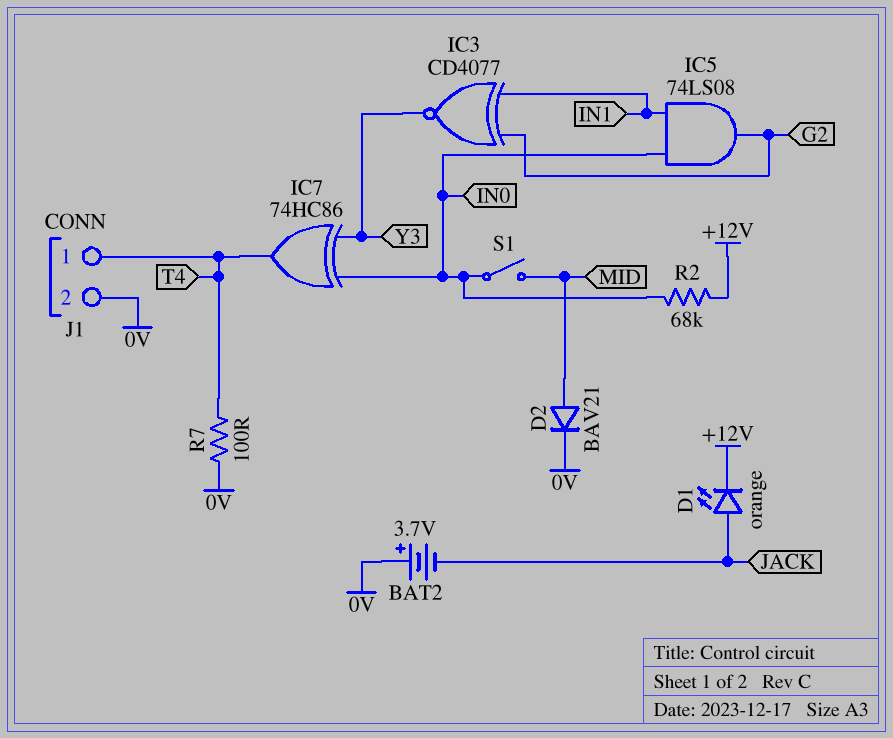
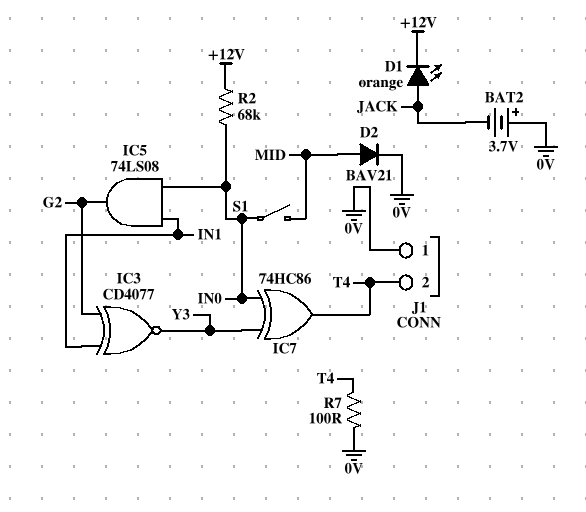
J1 pin 1: T4 -> 0V
J1 pin 2: 0V -> T4

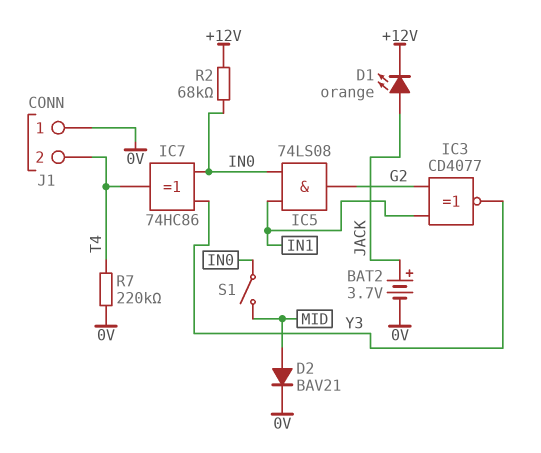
BAT2: 3.7V (plus 0V, minus JACK) -> 3.7V (plus JACK, minus 0V)
R7: 100 (0V, T4) -> 220k (0V, T4)

